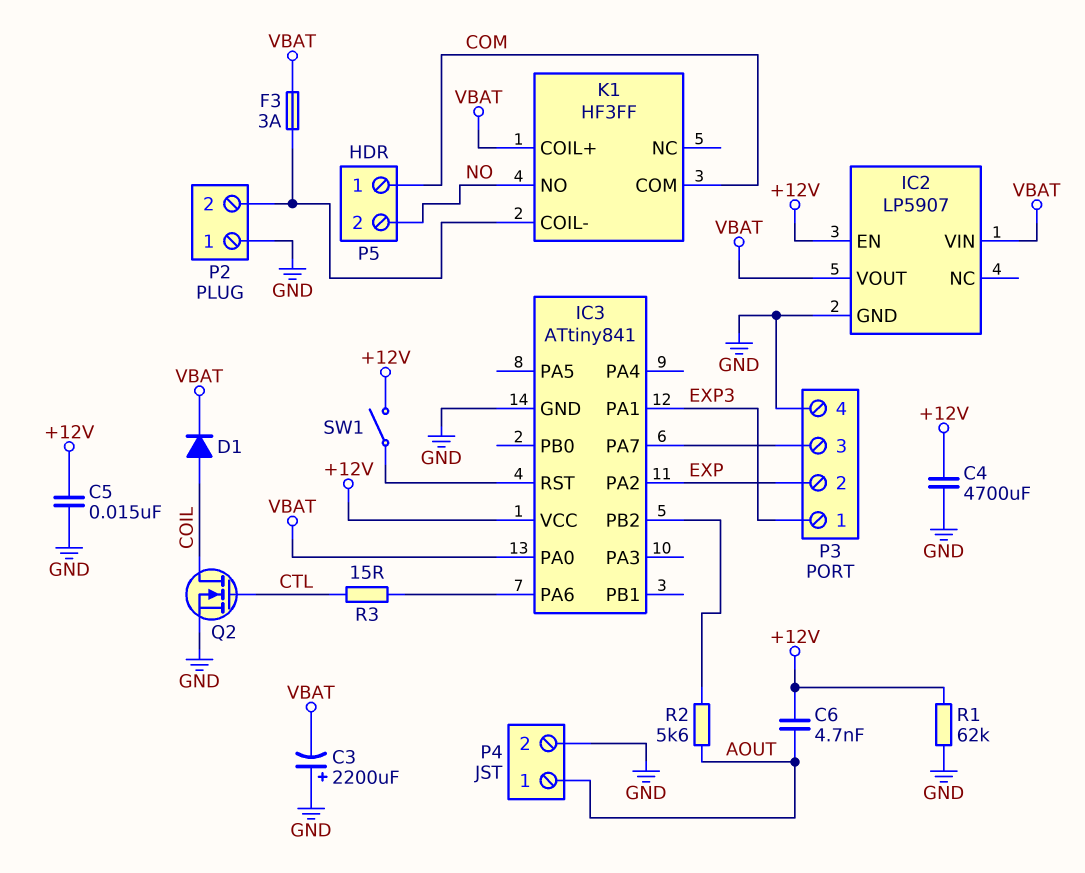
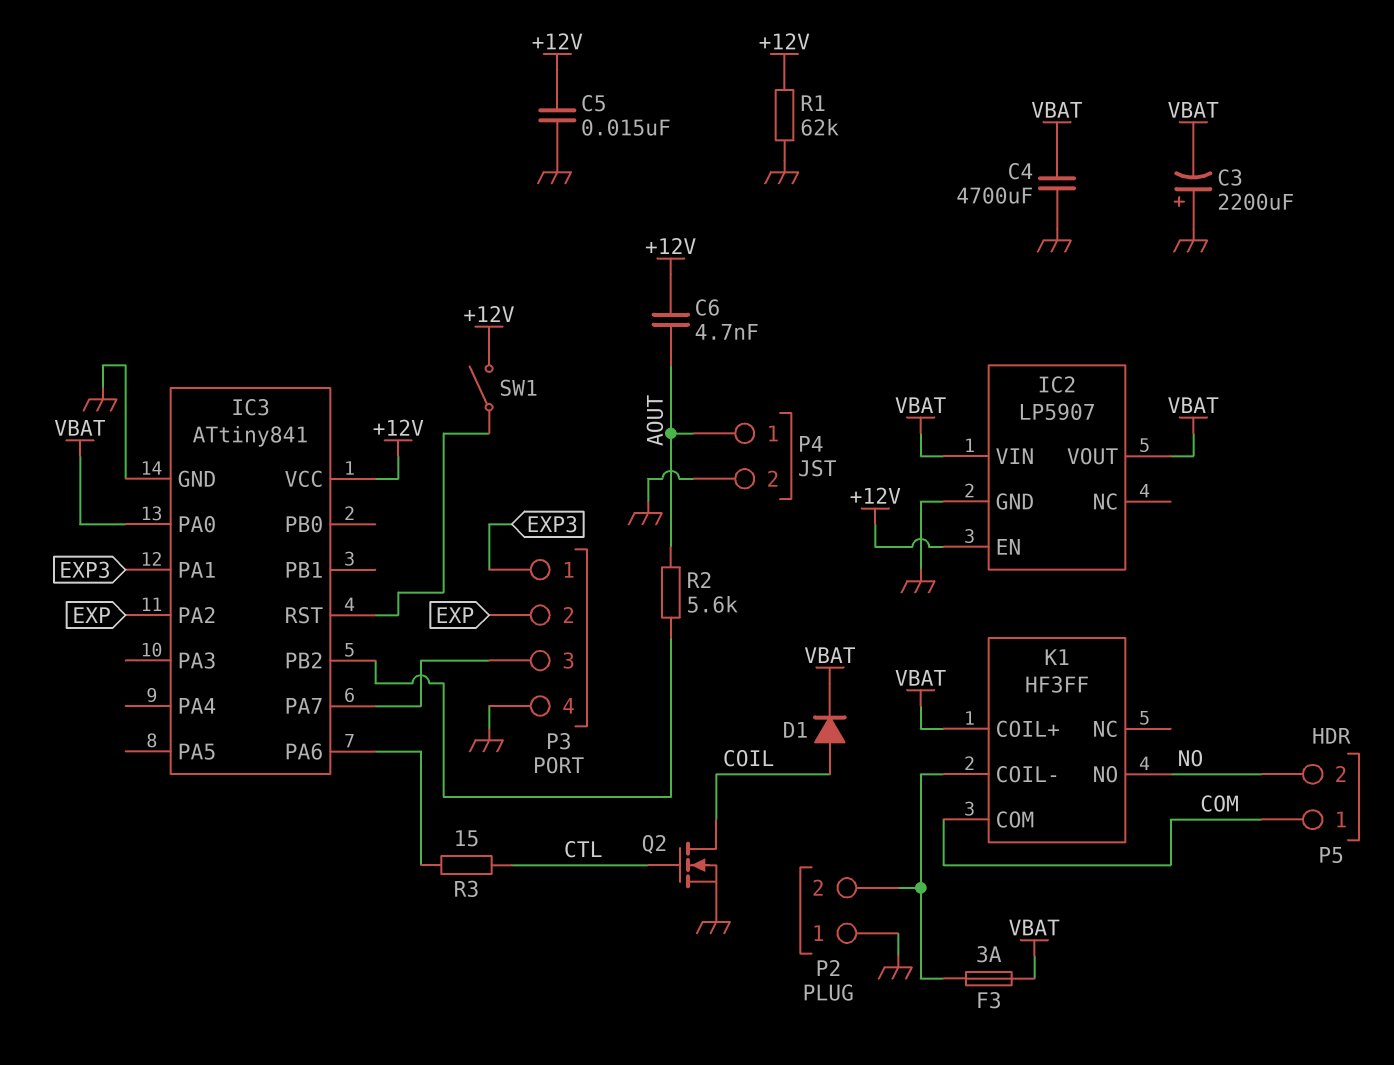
C4: 4700uF (+12V, GND) -> 4700uF (GND, VBAT)

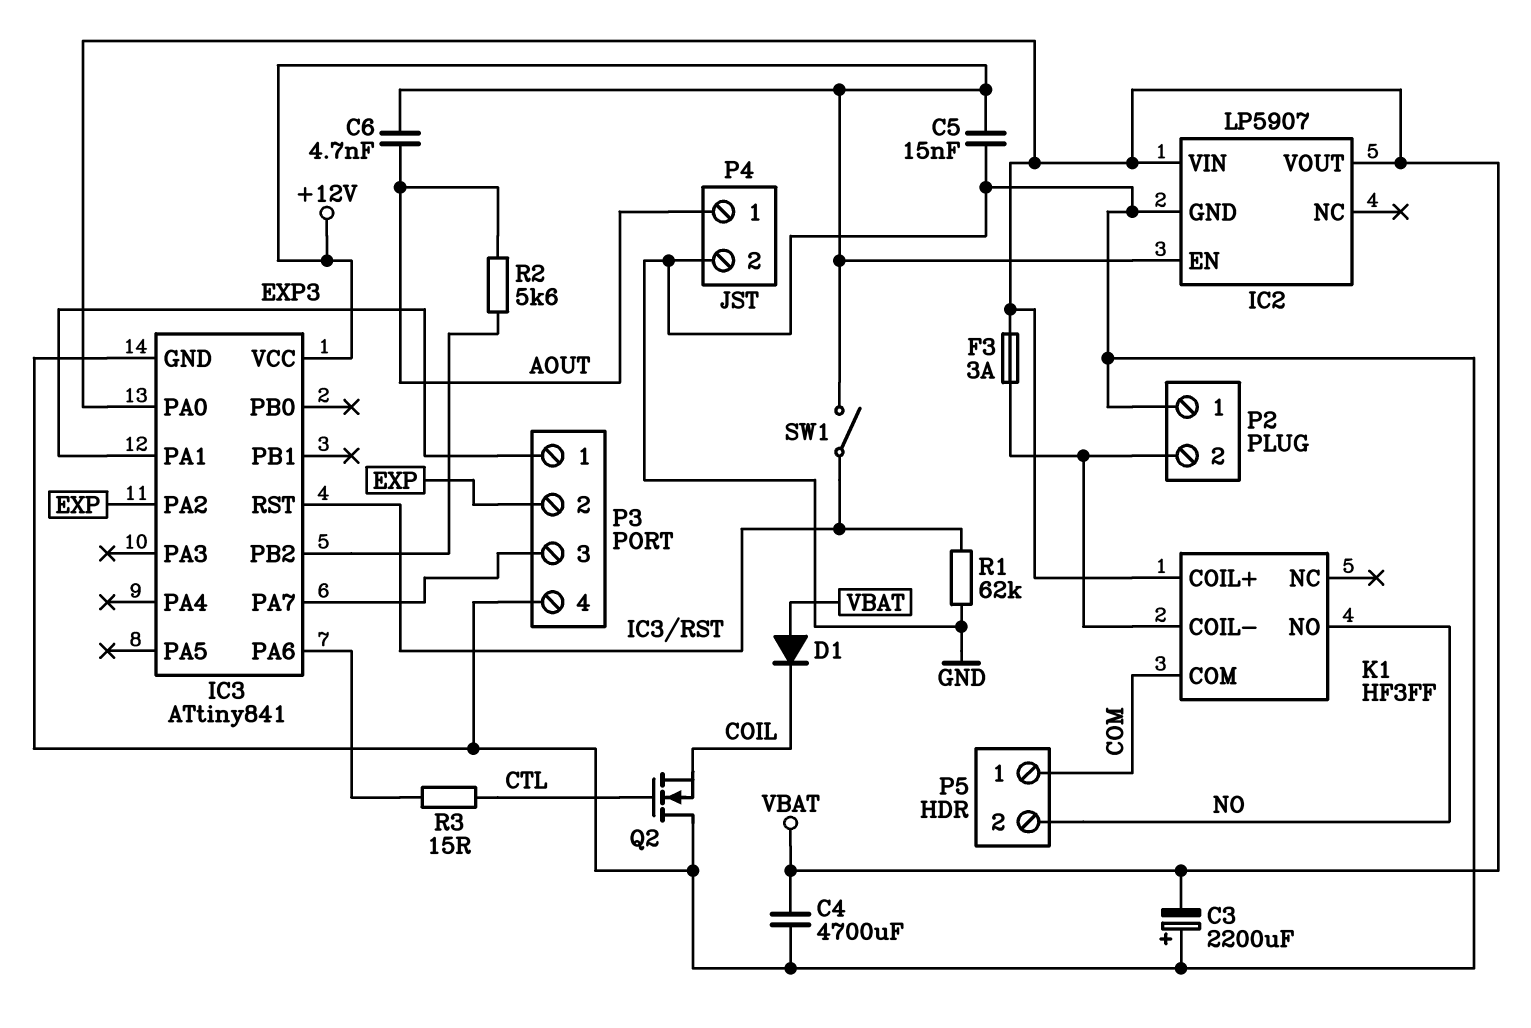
D1: diode (A COIL, K VBAT) -> diode (A VBAT, K COIL)
Q2: NMOS (G CTL, D COIL, S GND) -> NMOS (G CTL, D GND, S COIL)
R1: 62k (+12V, GND) -> 62k (GND, IC3/RST)

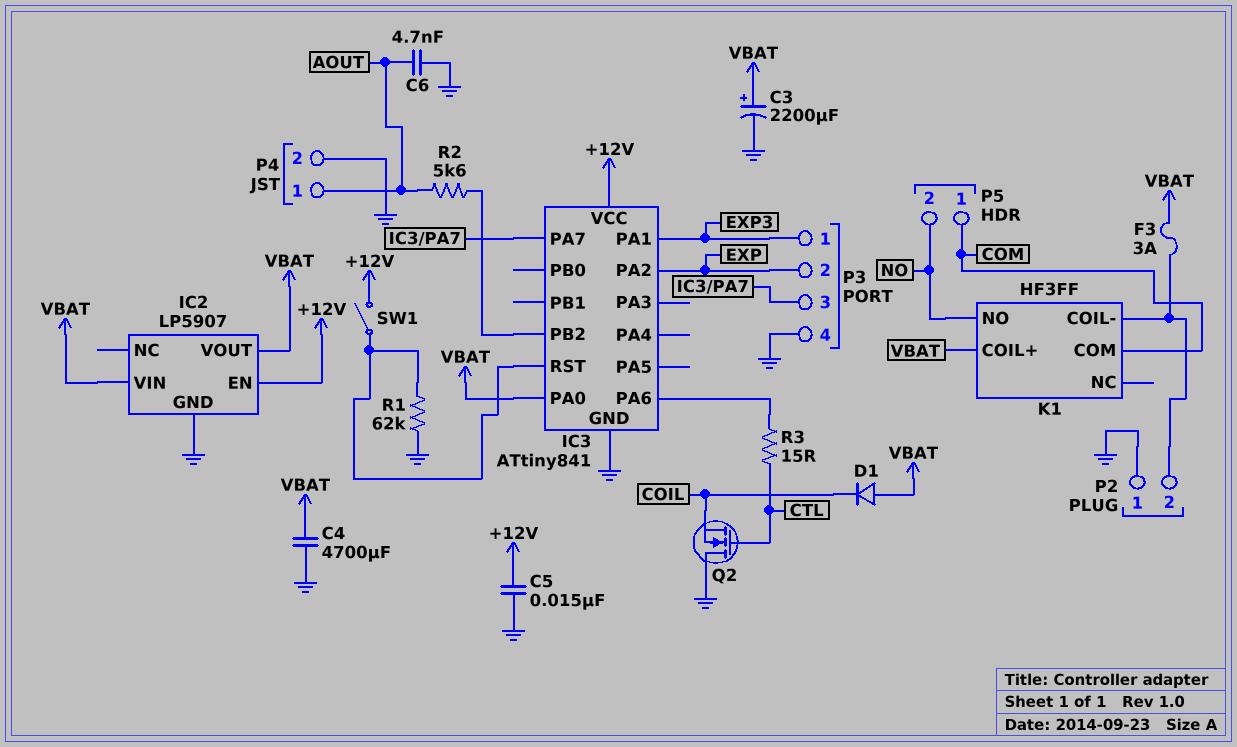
C3: 2200uF (plus GND, minus VBAT) -> 2200uF (plus VBAT, minus GND)
C6: 4.7nF (+12V, AOUT) -> 4.7nF (AOUT, GND)

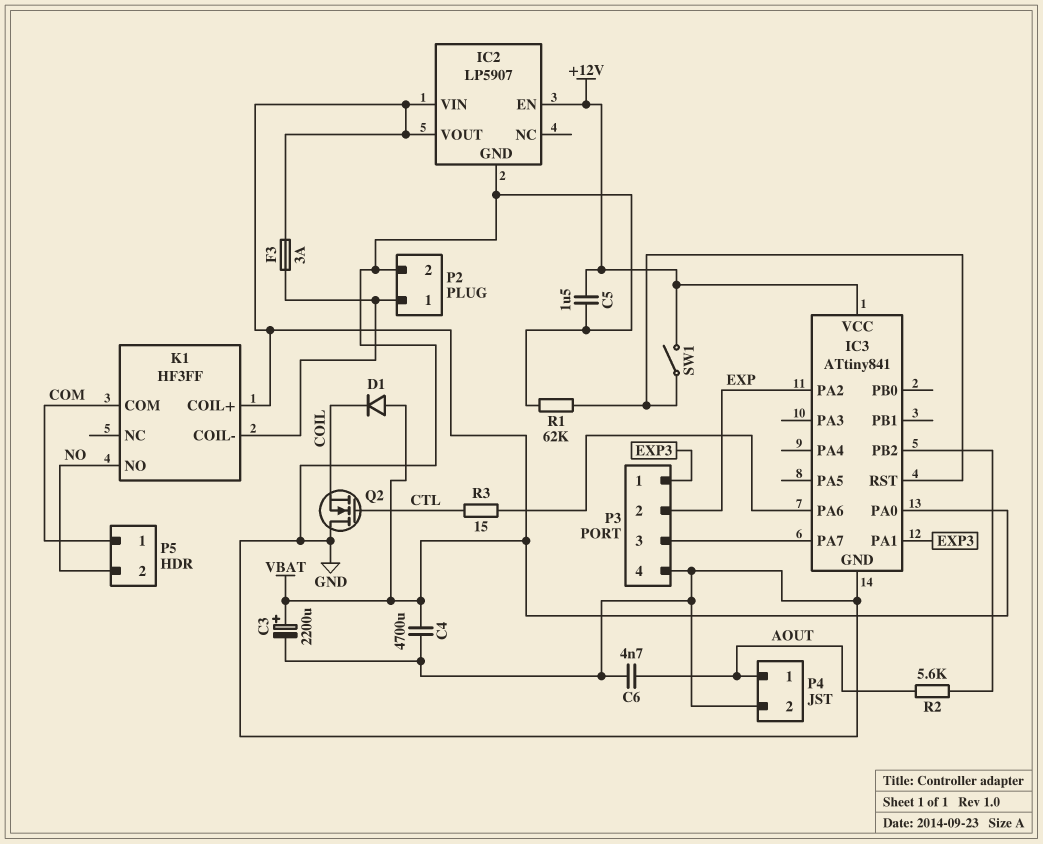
C5: 15nF (+12V, GND) -> 1.5uF (+12V, GND)
P2 pin 1: GND -> K1/COIL-
P2 pin 2: K1/COIL- -> GND

